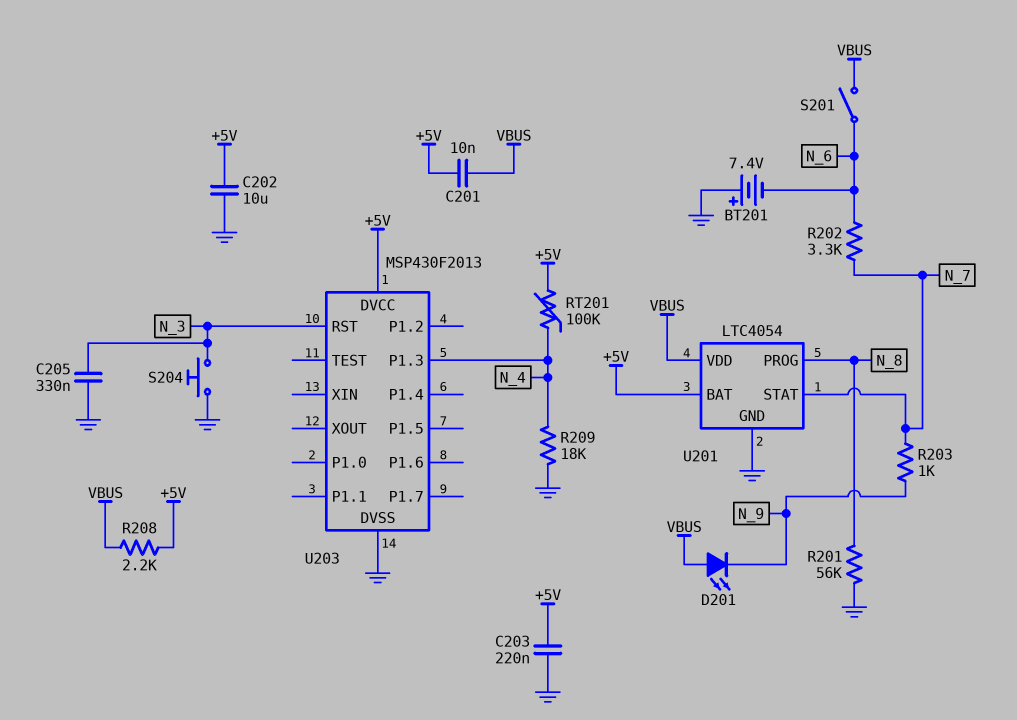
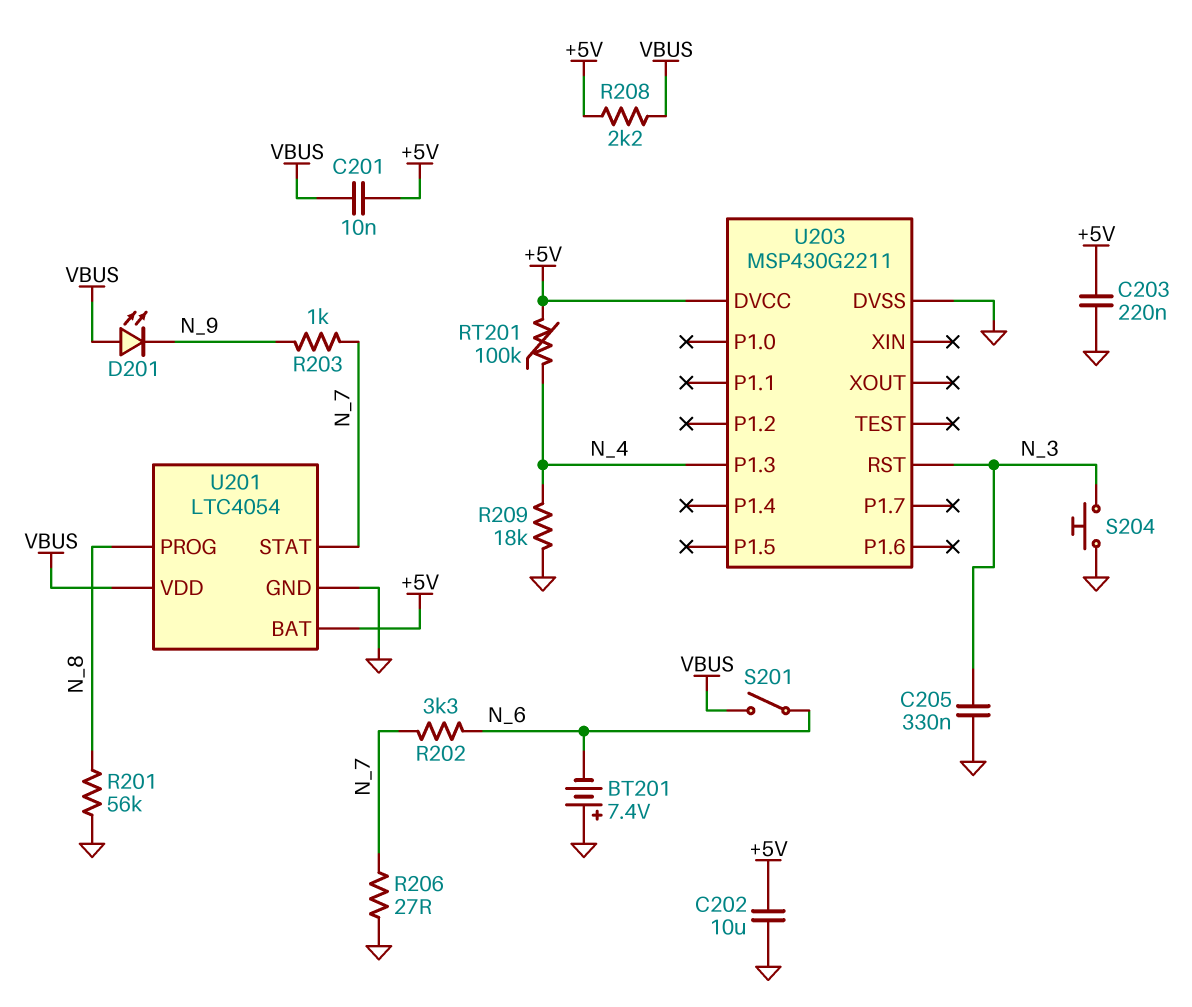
R206: none -> 27 (GND, N_7)
U203: MSP430F2013 -> MSP430G2211

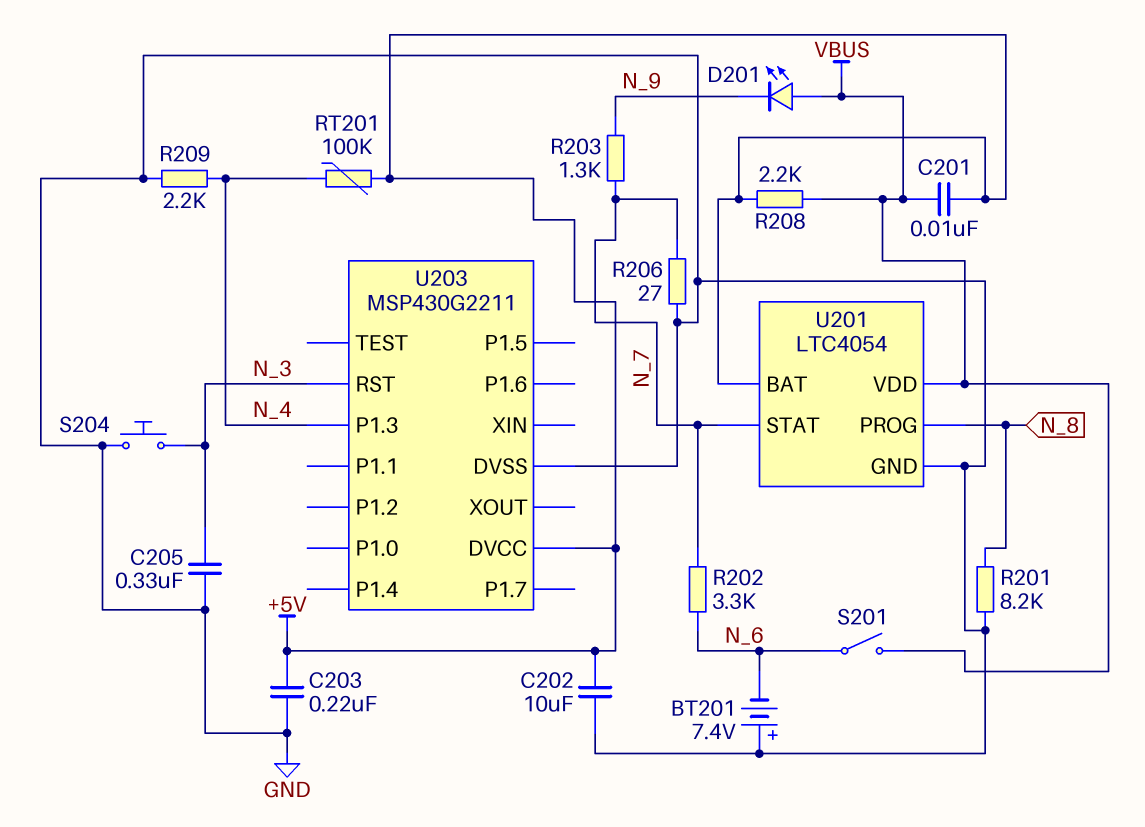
R201: 56k (GND, N_8) -> 8.2k (GND, N_8)
R203: 1k (N_7, N_9) -> 1.3k (N_7, N_9)
R209: 18k (GND, N_4) -> 2.2k (GND, N_4)

